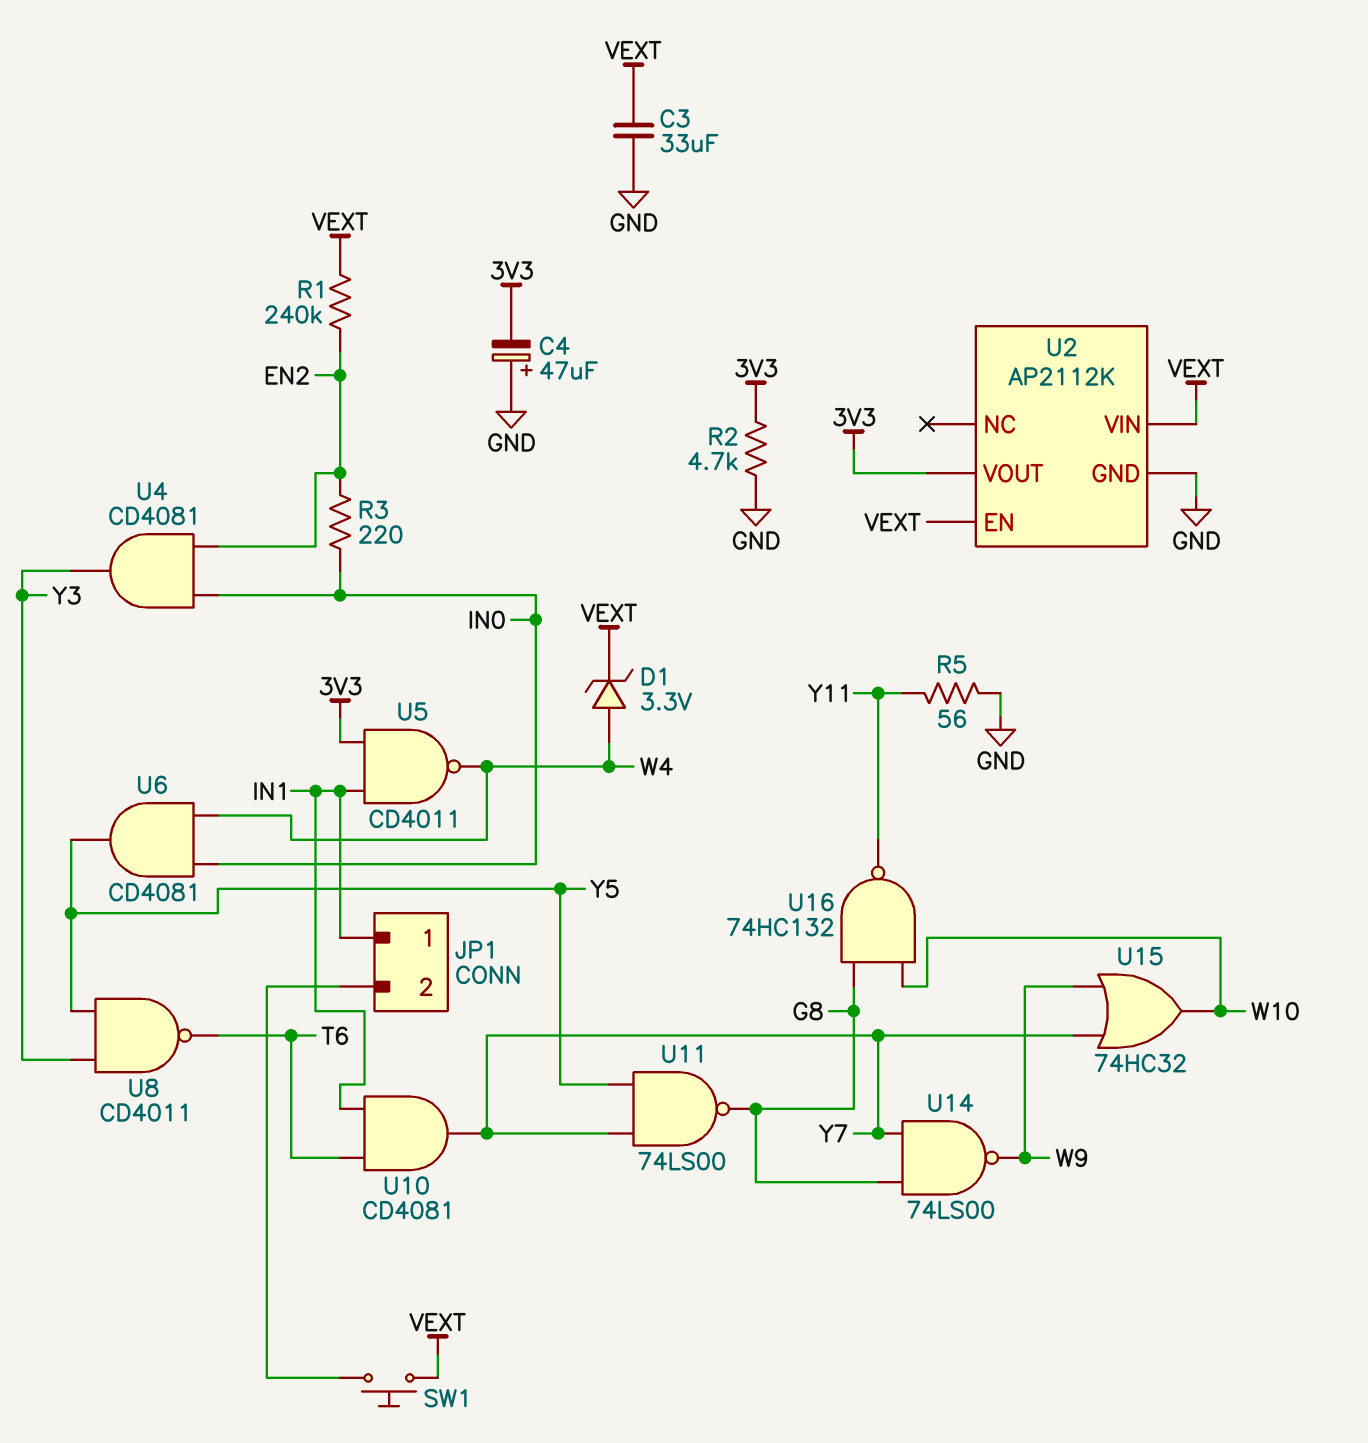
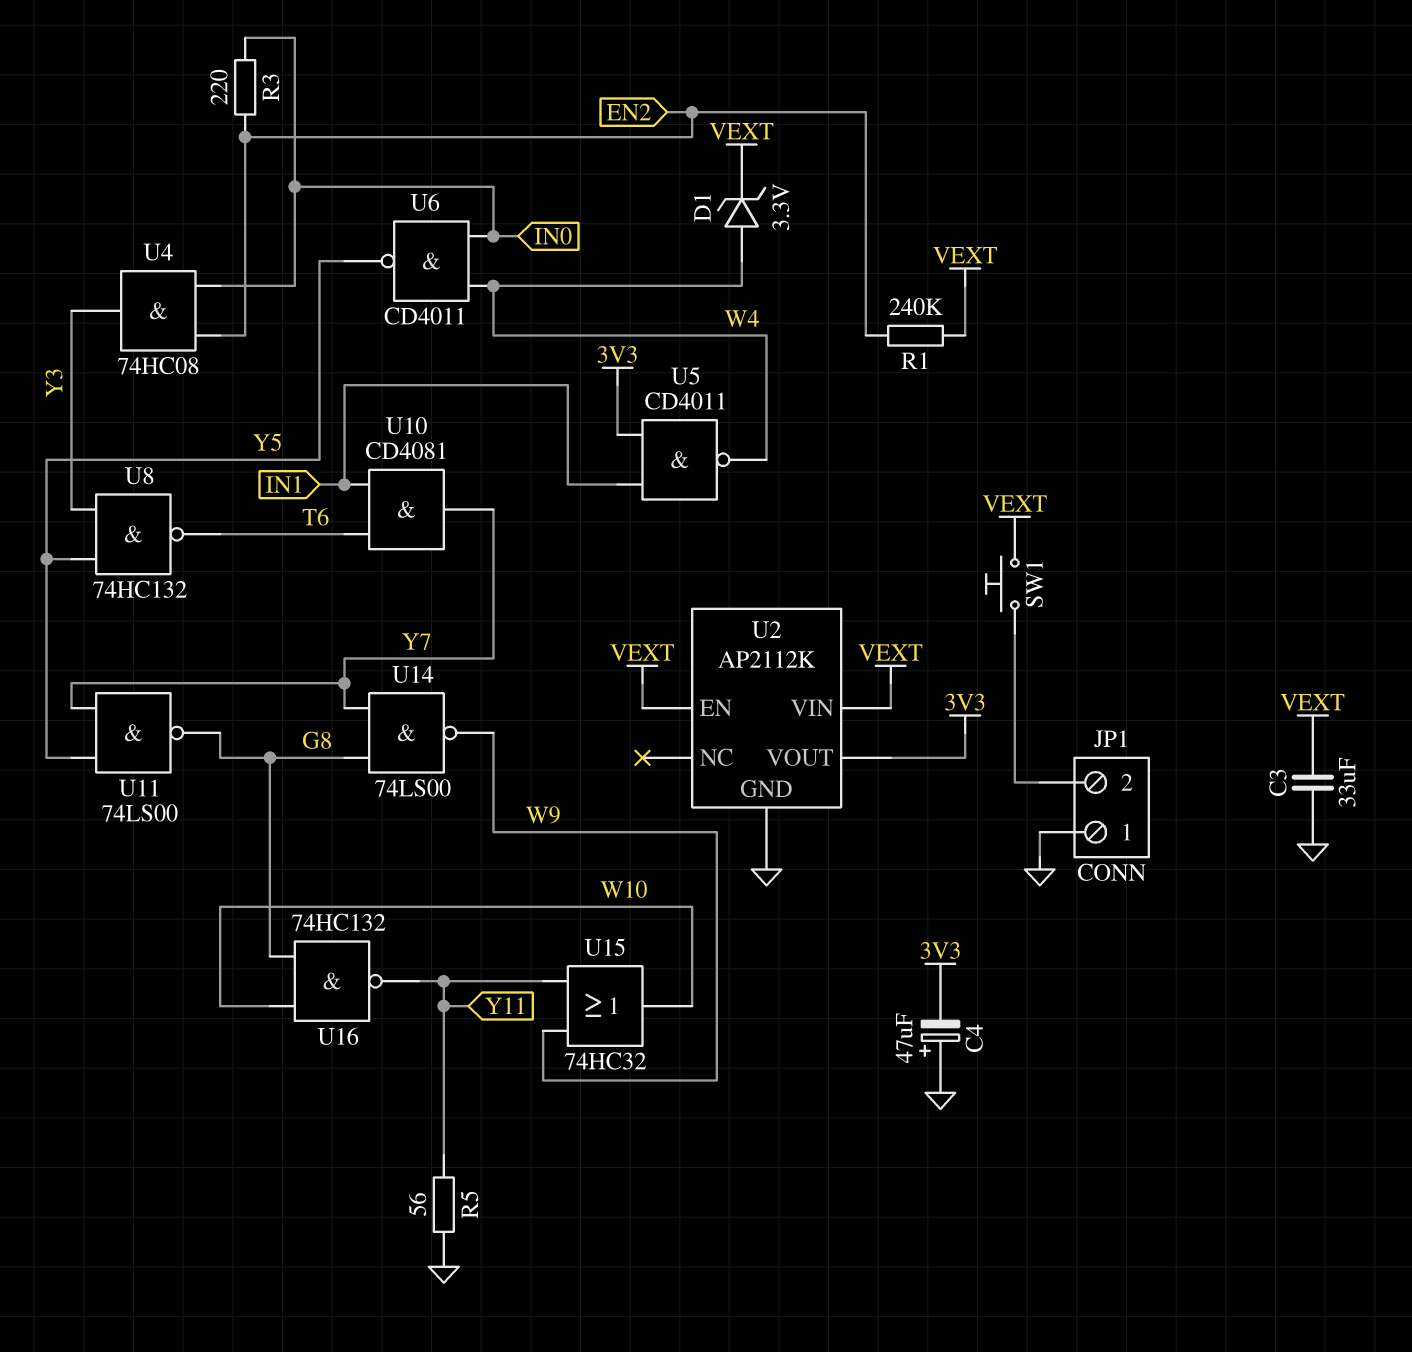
JP1 pin 1: IN1 -> GND
R2: 4.7k (3V3, GND) -> none
U4: AND CD4081 (in EN2, in IN0, out Y3) -> AND 74HC08 (in EN2, in IN0, out Y3)
U6: AND CD4081 (in IN0, in W4, out Y5) -> NAND CD4011 (in IN0, in W4, out Y5)
U8: NAND CD4011 (in Y3, in Y5, out T6) -> NAND 74HC132 (in Y3, in Y5, out T6)
U15: OR 74HC32 (in W9, in Y7, out W10) -> OR 74HC32 (in W9, in Y11, out W10)

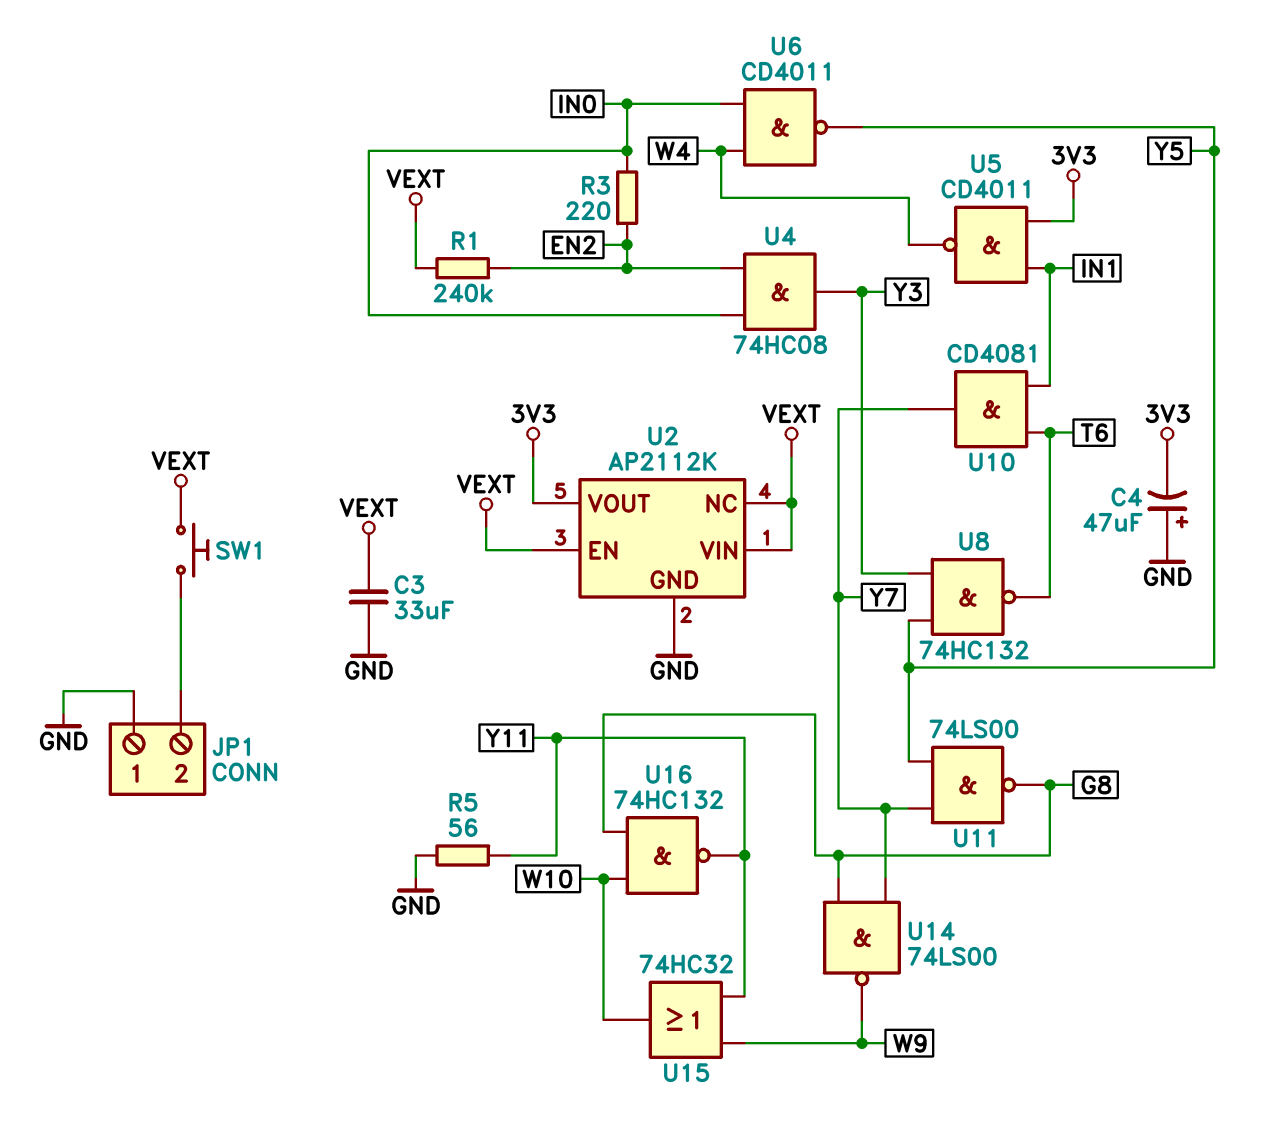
D1: zener 3.3V (A W4, K VEXT) -> none
U2 pin NC: none -> VEXT

